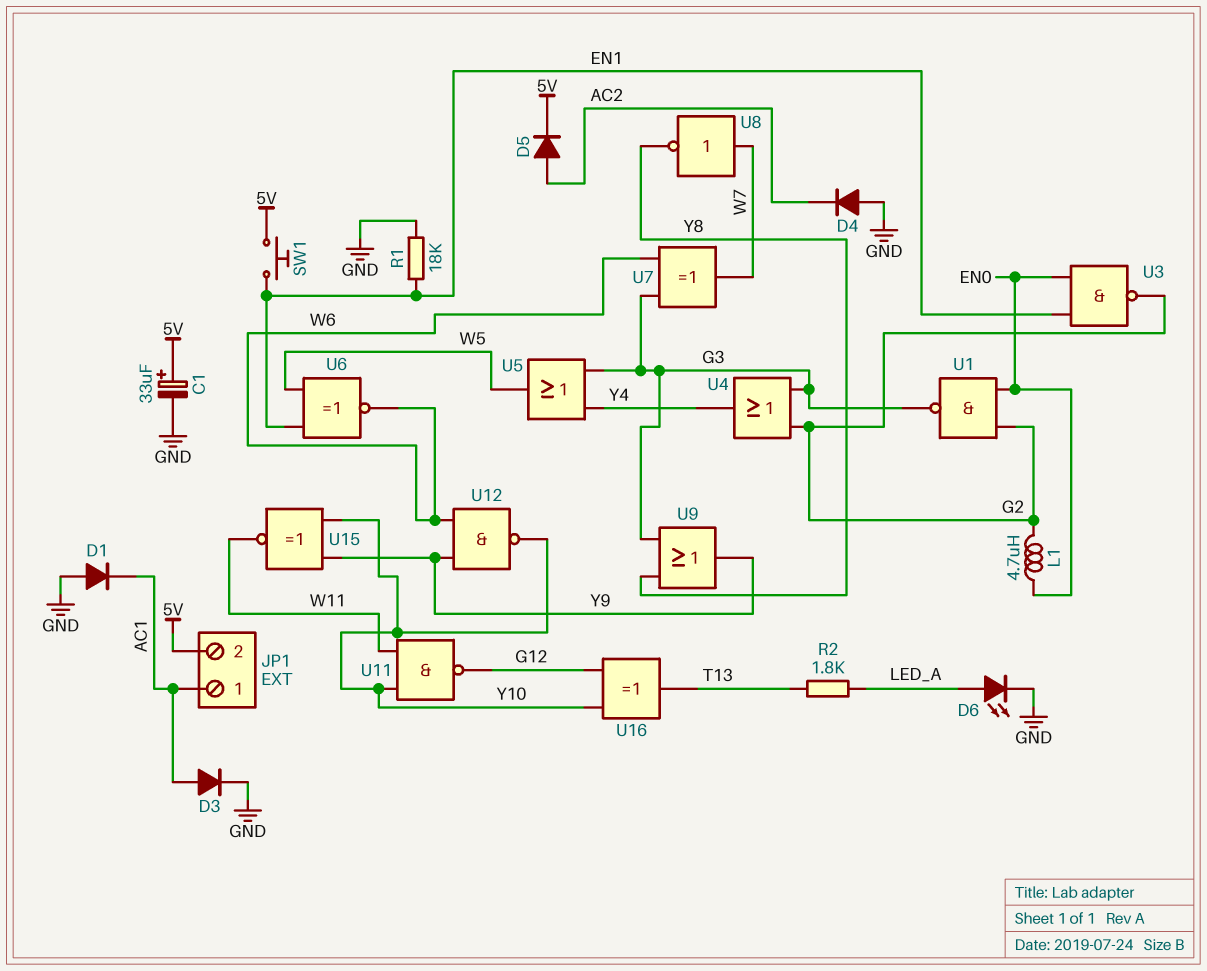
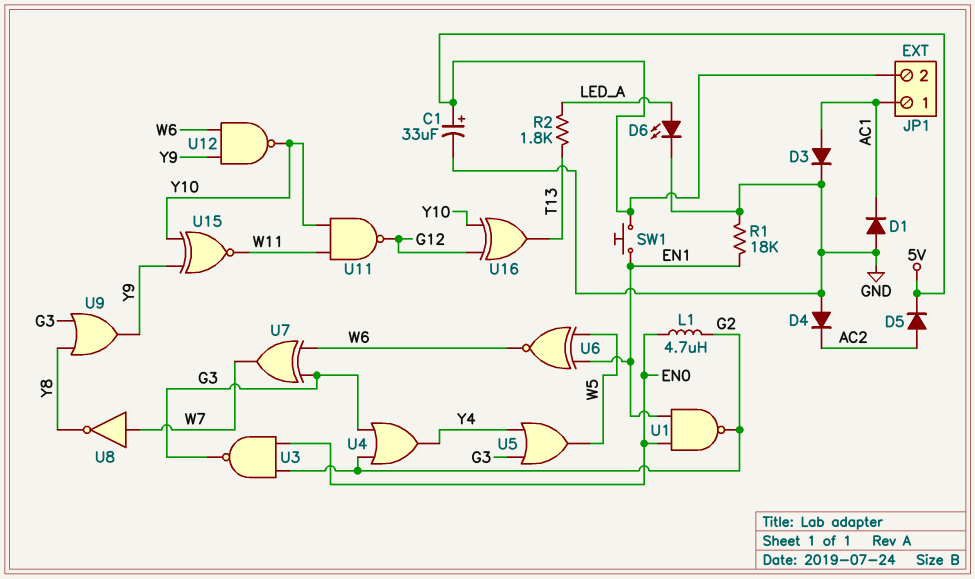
U1: NAND (in EN0, in G2, out G3) -> NAND (in EN0, in EN1, out G2)
U3: NAND (in EN0, in EN1, out G2) -> NAND (in EN0, in G2, out G3)

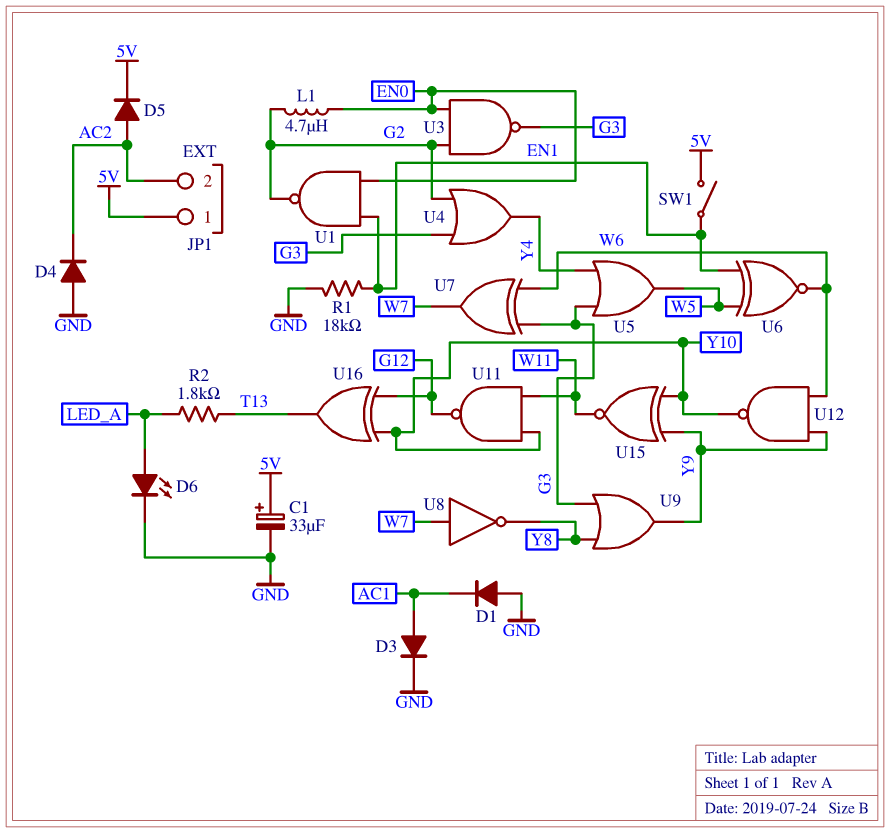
JP1 pin 1: AC1 -> 5V
JP1 pin 2: 5V -> AC2
SW1: button (5V, EN1) -> switch (5V, EN1)

